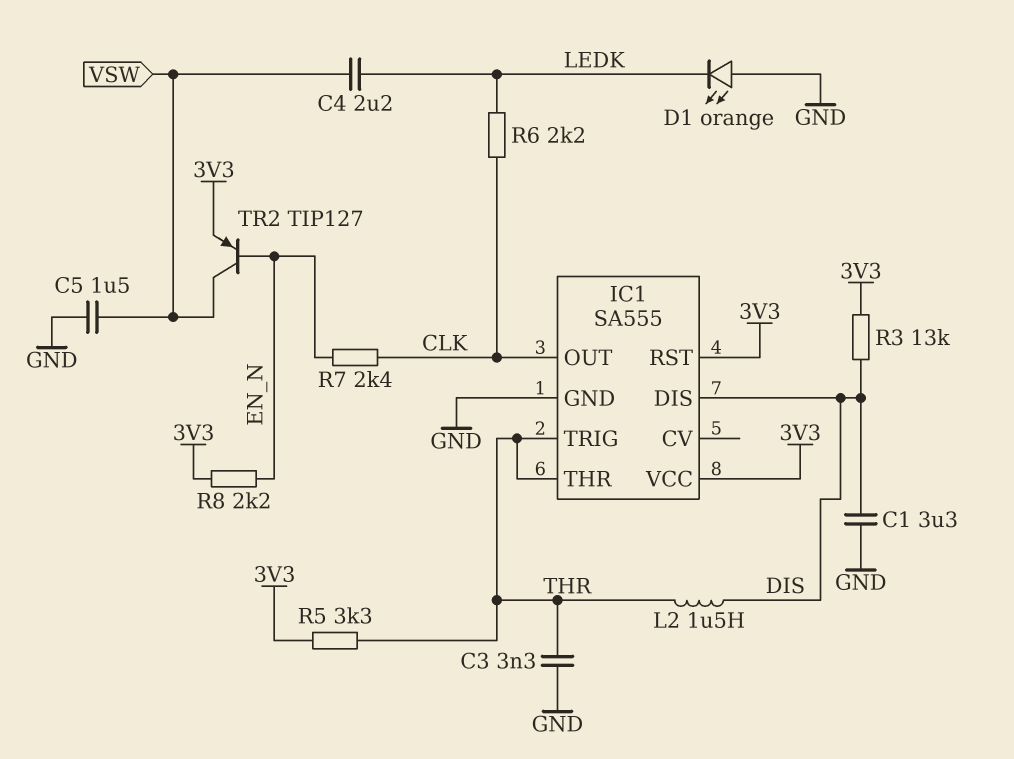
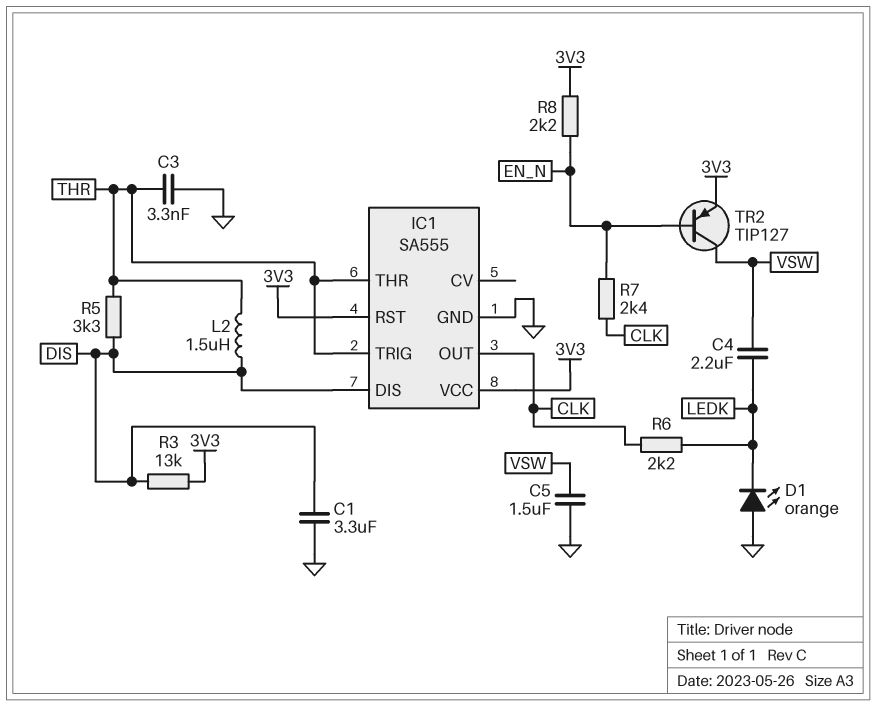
R5: 3.3k (3V3, THR) -> 3.3k (DIS, THR)

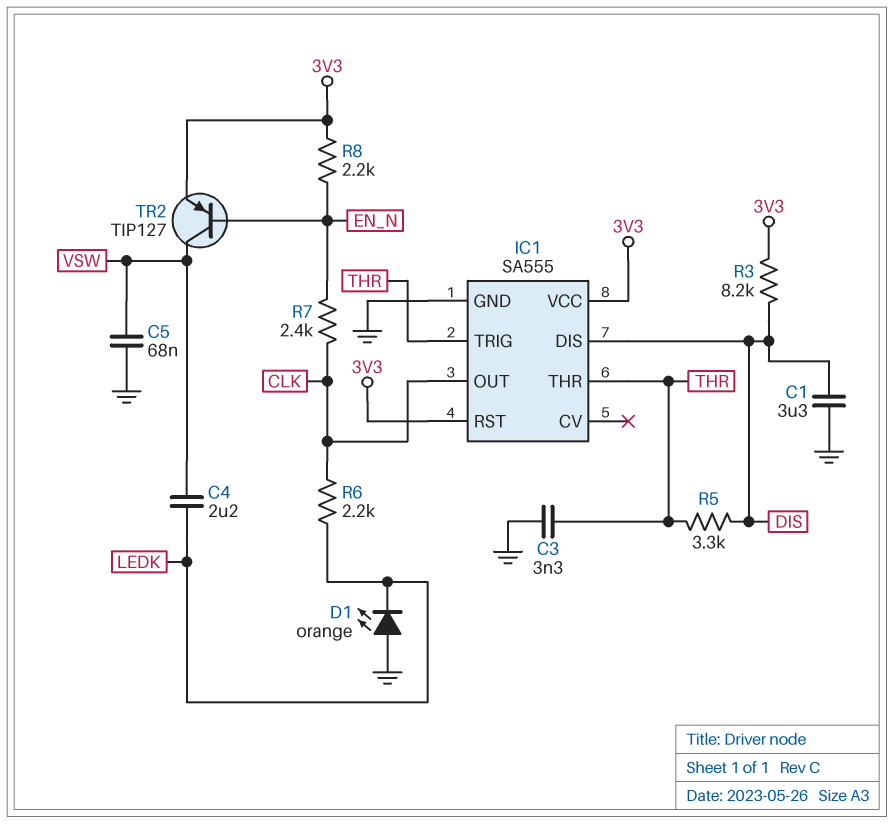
C5: 1.5uF (GND, VSW) -> 68nF (GND, VSW)
L2: 1.5uH (DIS, THR) -> none
R3: 13k (3V3, DIS) -> 8.2k (3V3, DIS)

